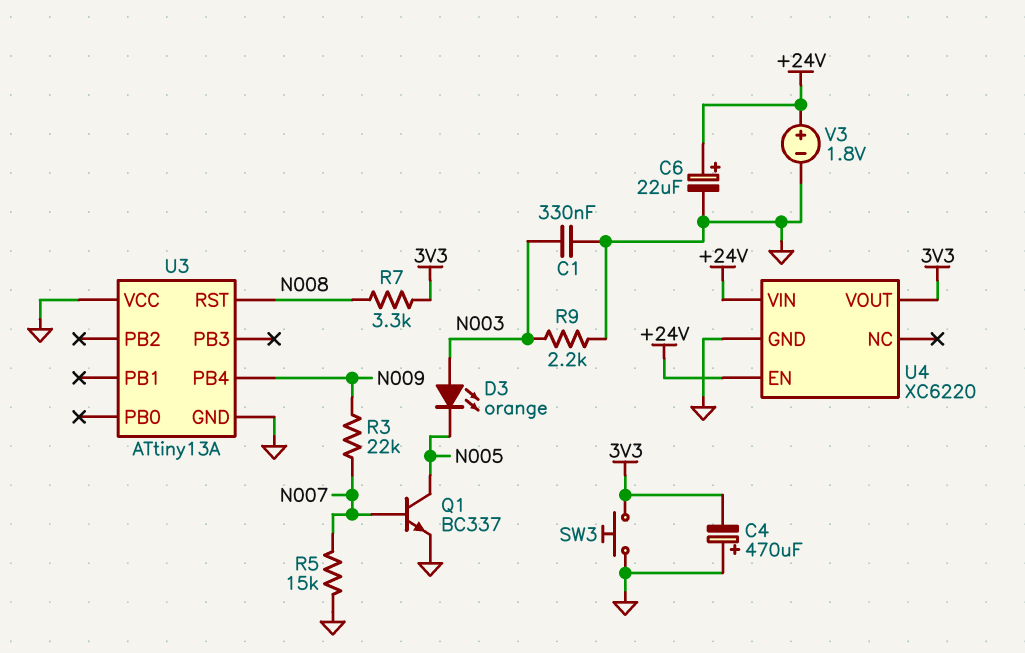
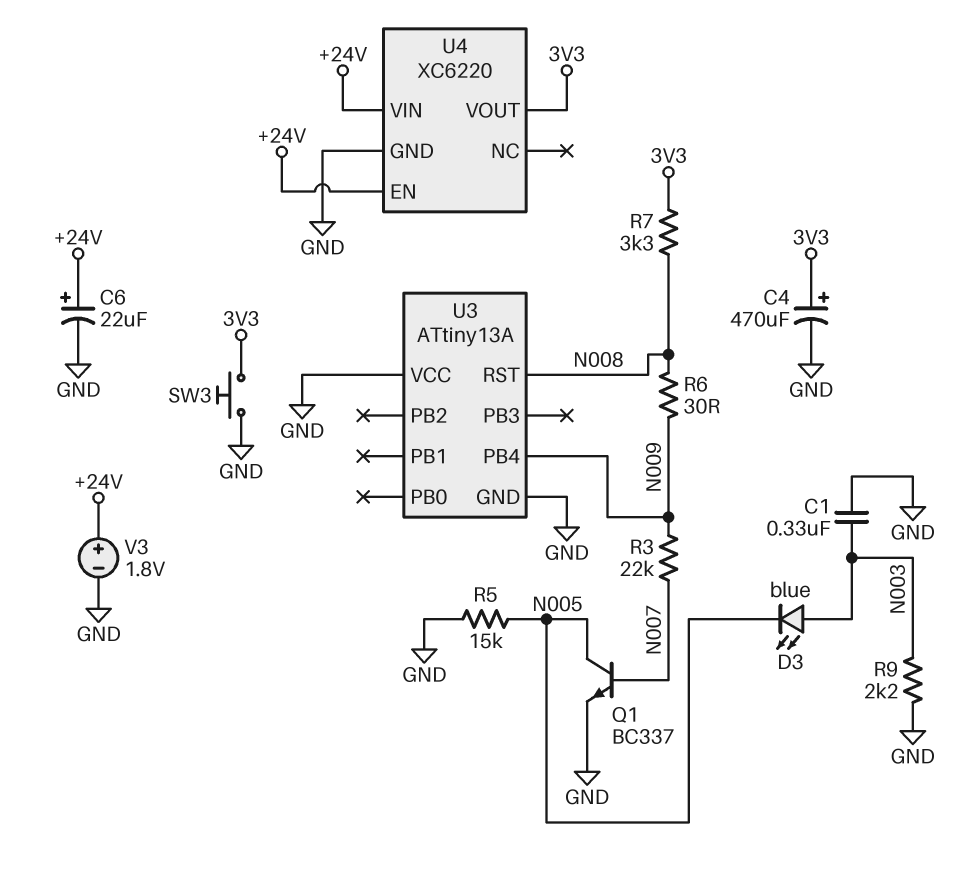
C4: 470uF (plus GND, minus 3V3) -> 470uF (plus 3V3, minus GND)
D3: LED orange (A N003, K N005) -> LED blue (A N003, K N005)
R5: 15k (GND, N007) -> 15k (GND, N005)
R6: none -> 30 (N008, N009)

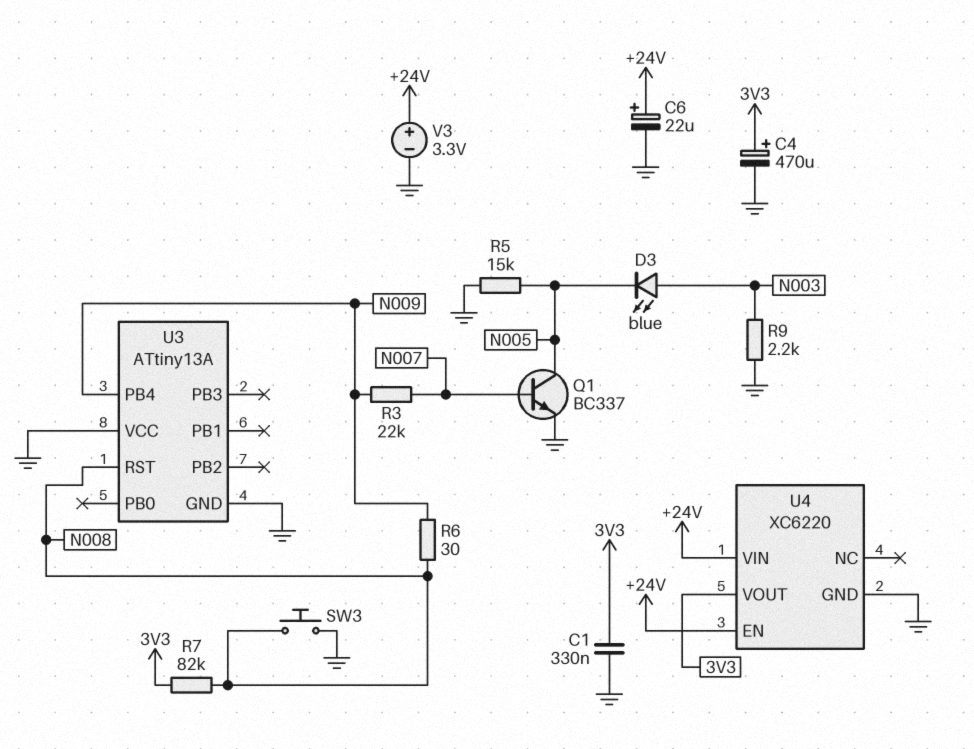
C1: 330nF (GND, N003) -> 330nF (3V3, GND)
R7: 3.3k (3V3, N008) -> 82k (3V3, N008)
SW3: button (3V3, GND) -> button (GND, N008)
V3: 1.8V (plus +24V, minus GND) -> 3.3V (plus +24V, minus GND)

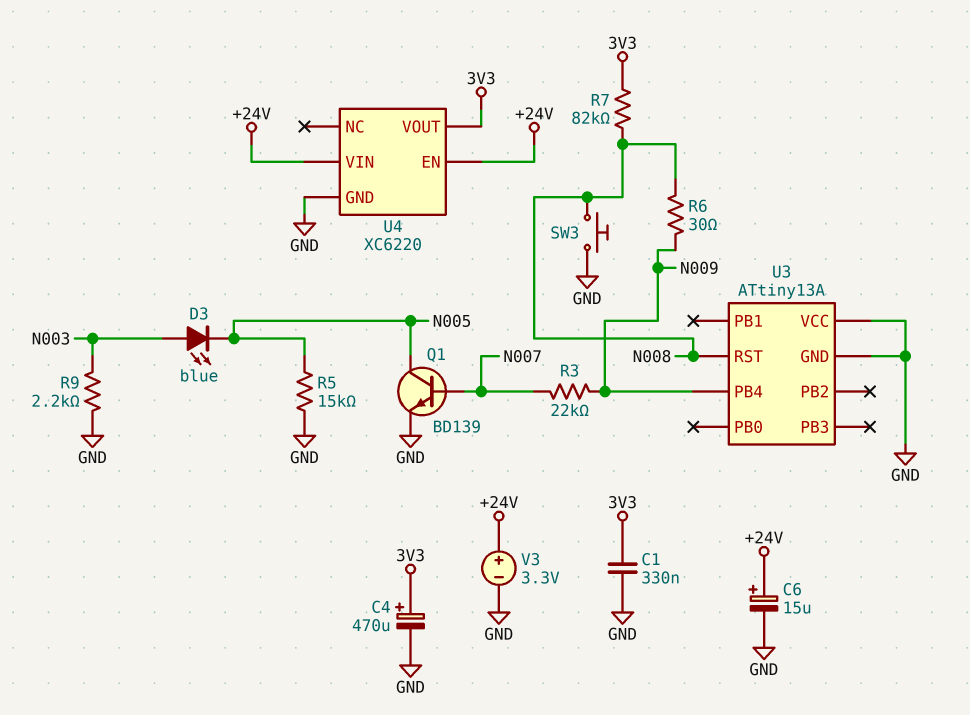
C6: 22uF (plus +24V, minus GND) -> 15uF (plus +24V, minus GND)
Q1: NPN BC337 (B N007, C N005, E GND) -> NPN BD139 (B N007, C N005, E GND)

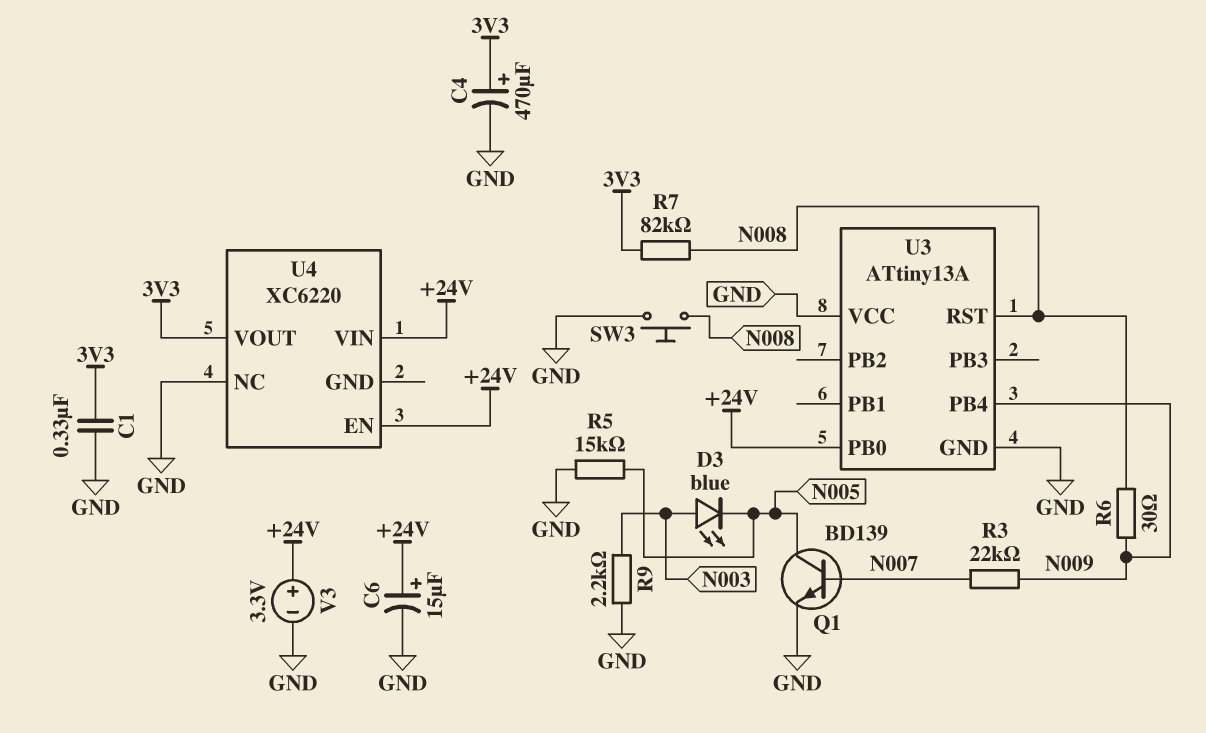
U3 pin PB0: none -> +24V
U4 pin GND: GND -> none
U4 pin NC: none -> GND

